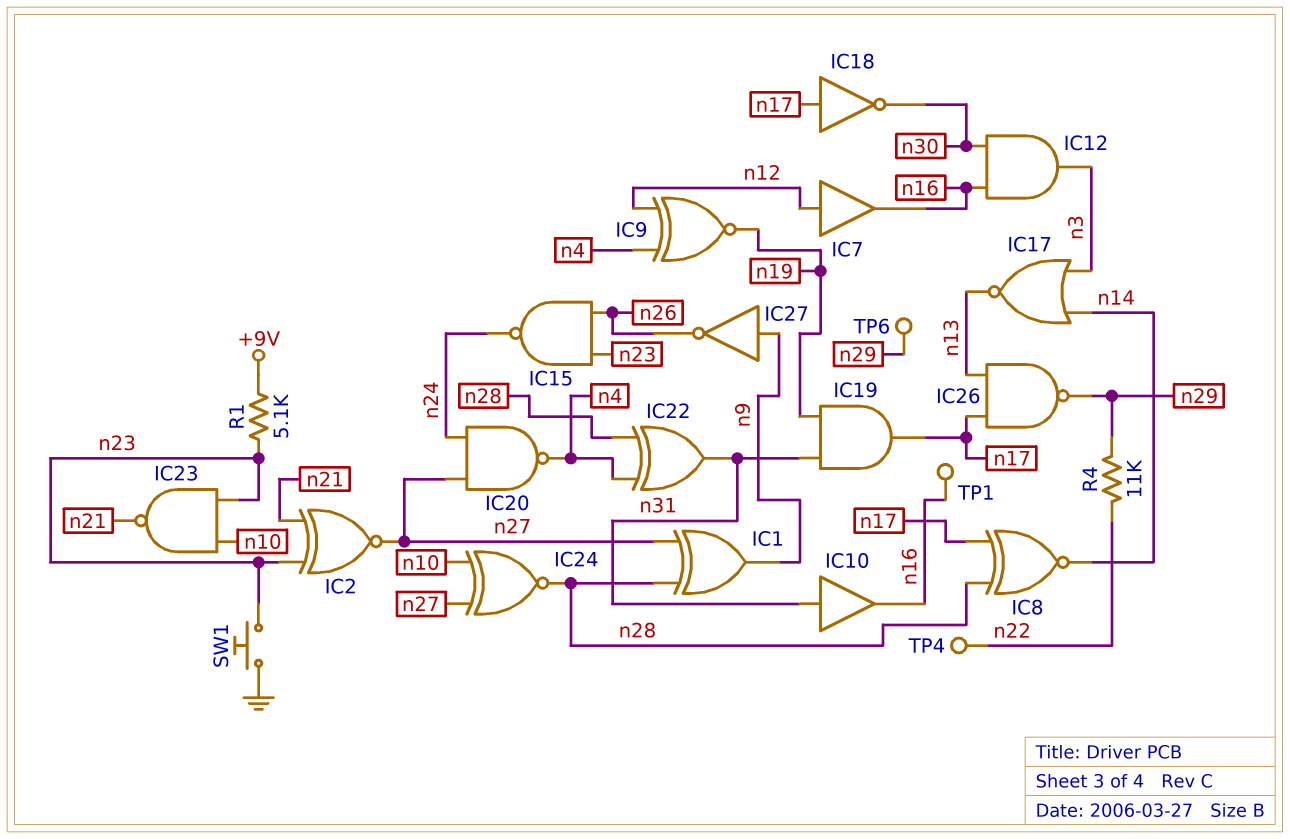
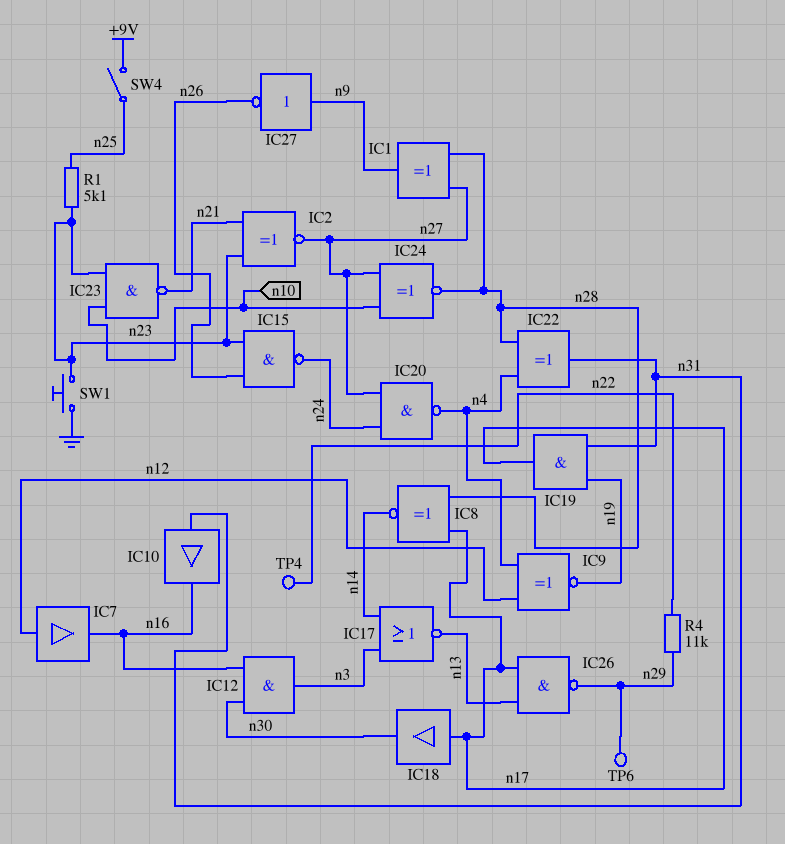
IC18: NOT (in n17, out n30) -> buffer (in n17, out n30)
R1: 5.1k (+9V, n23) -> 5.1k (n23, n25)
SW4: none -> switch (+9V, n25)
TP1: test point (n16) -> none

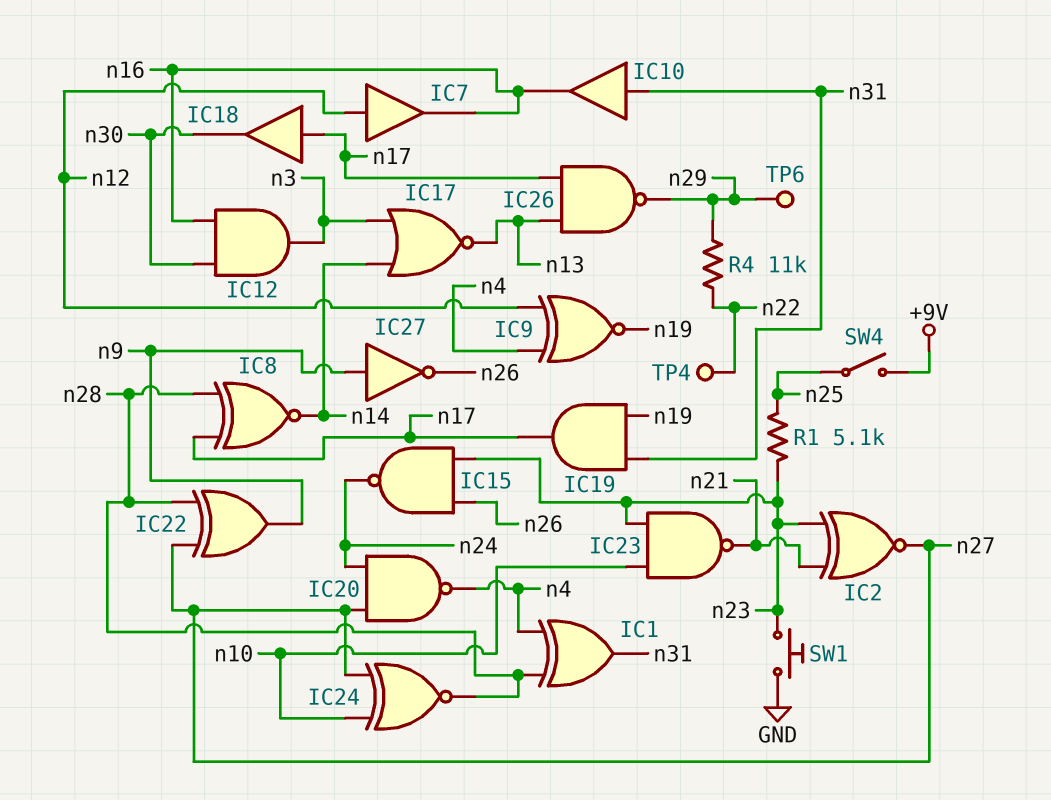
IC1: XOR (in n27, in n28, out n9) -> XOR (in n4, in n28, out n31)
IC22: XOR (in n4, in n28, out n31) -> XOR (in n27, in n28, out n9)

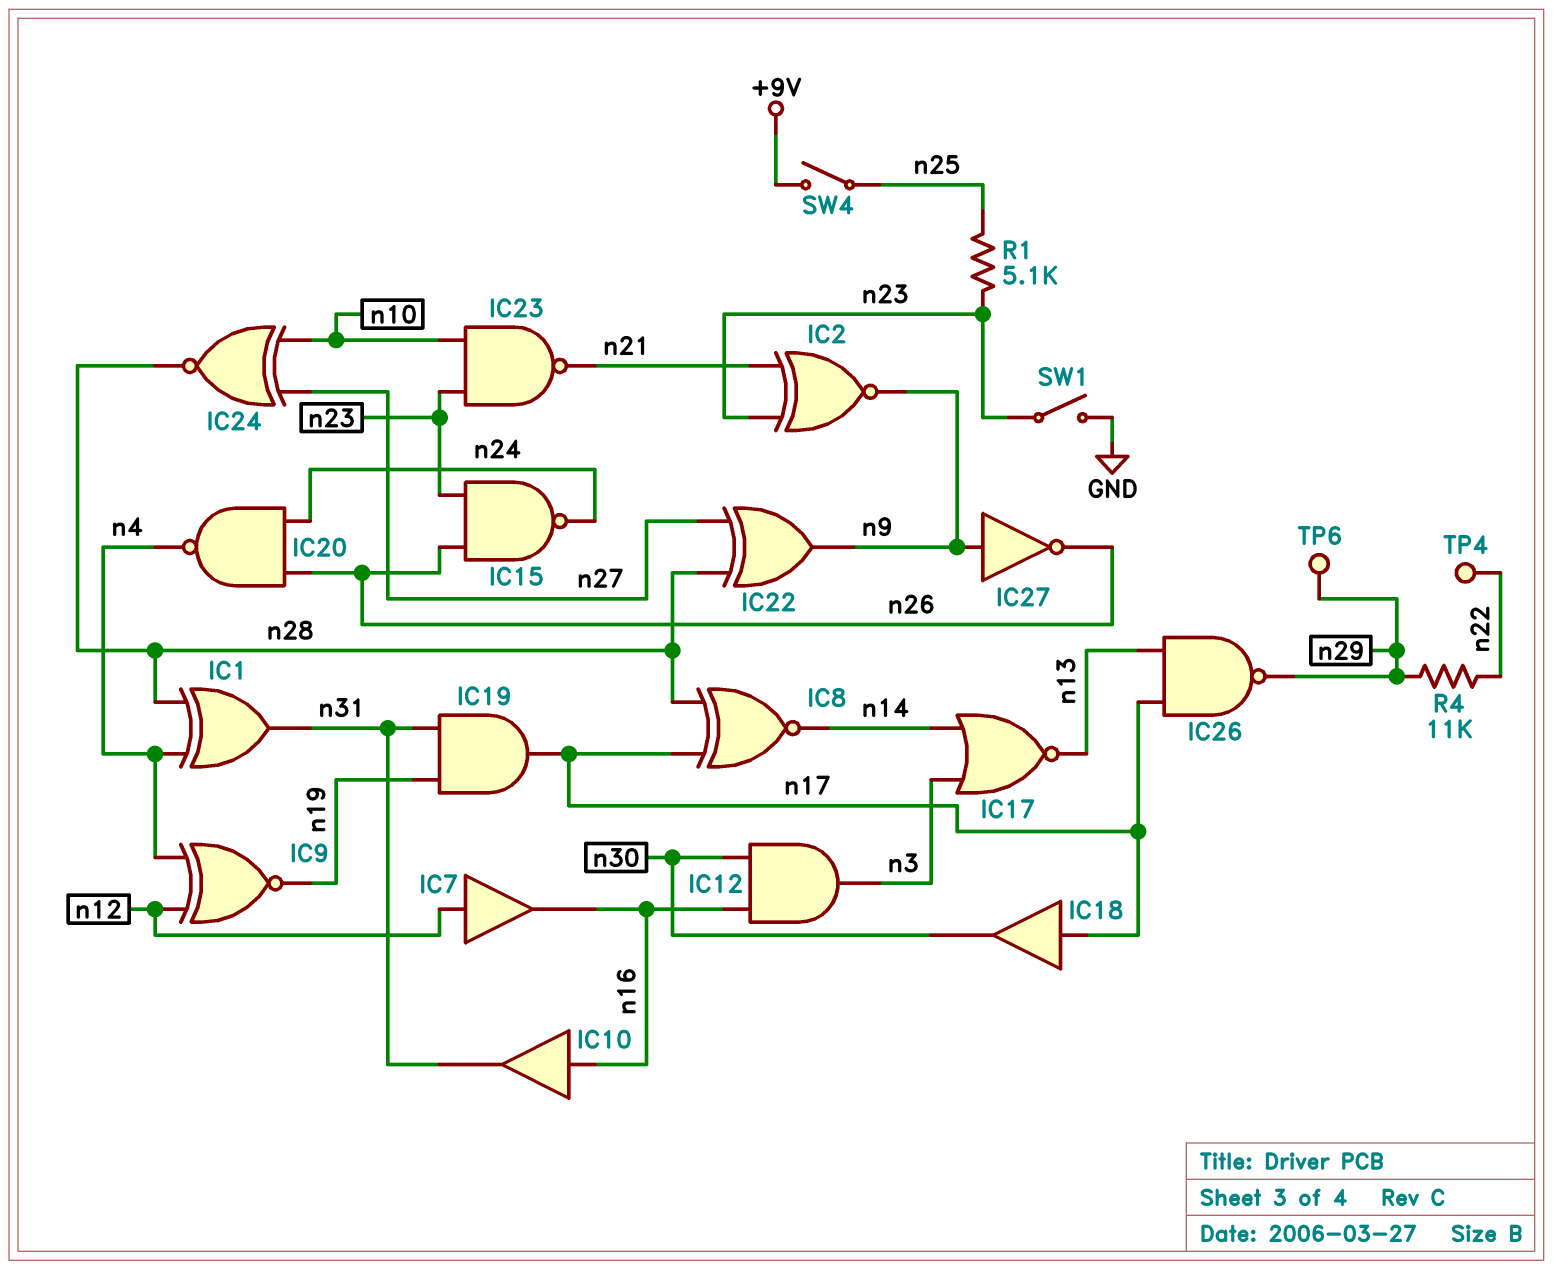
IC2: XNOR (in n21, in n23, out n27) -> XNOR (in n21, in n23, out n9)
IC10: buffer (in n31, out n16) -> buffer (in n16, out n31)
IC20: NAND (in n24, in n27, out n4) -> NAND (in n24, in n26, out n4)
SW1: button (GND, n23) -> switch (GND, n23)

